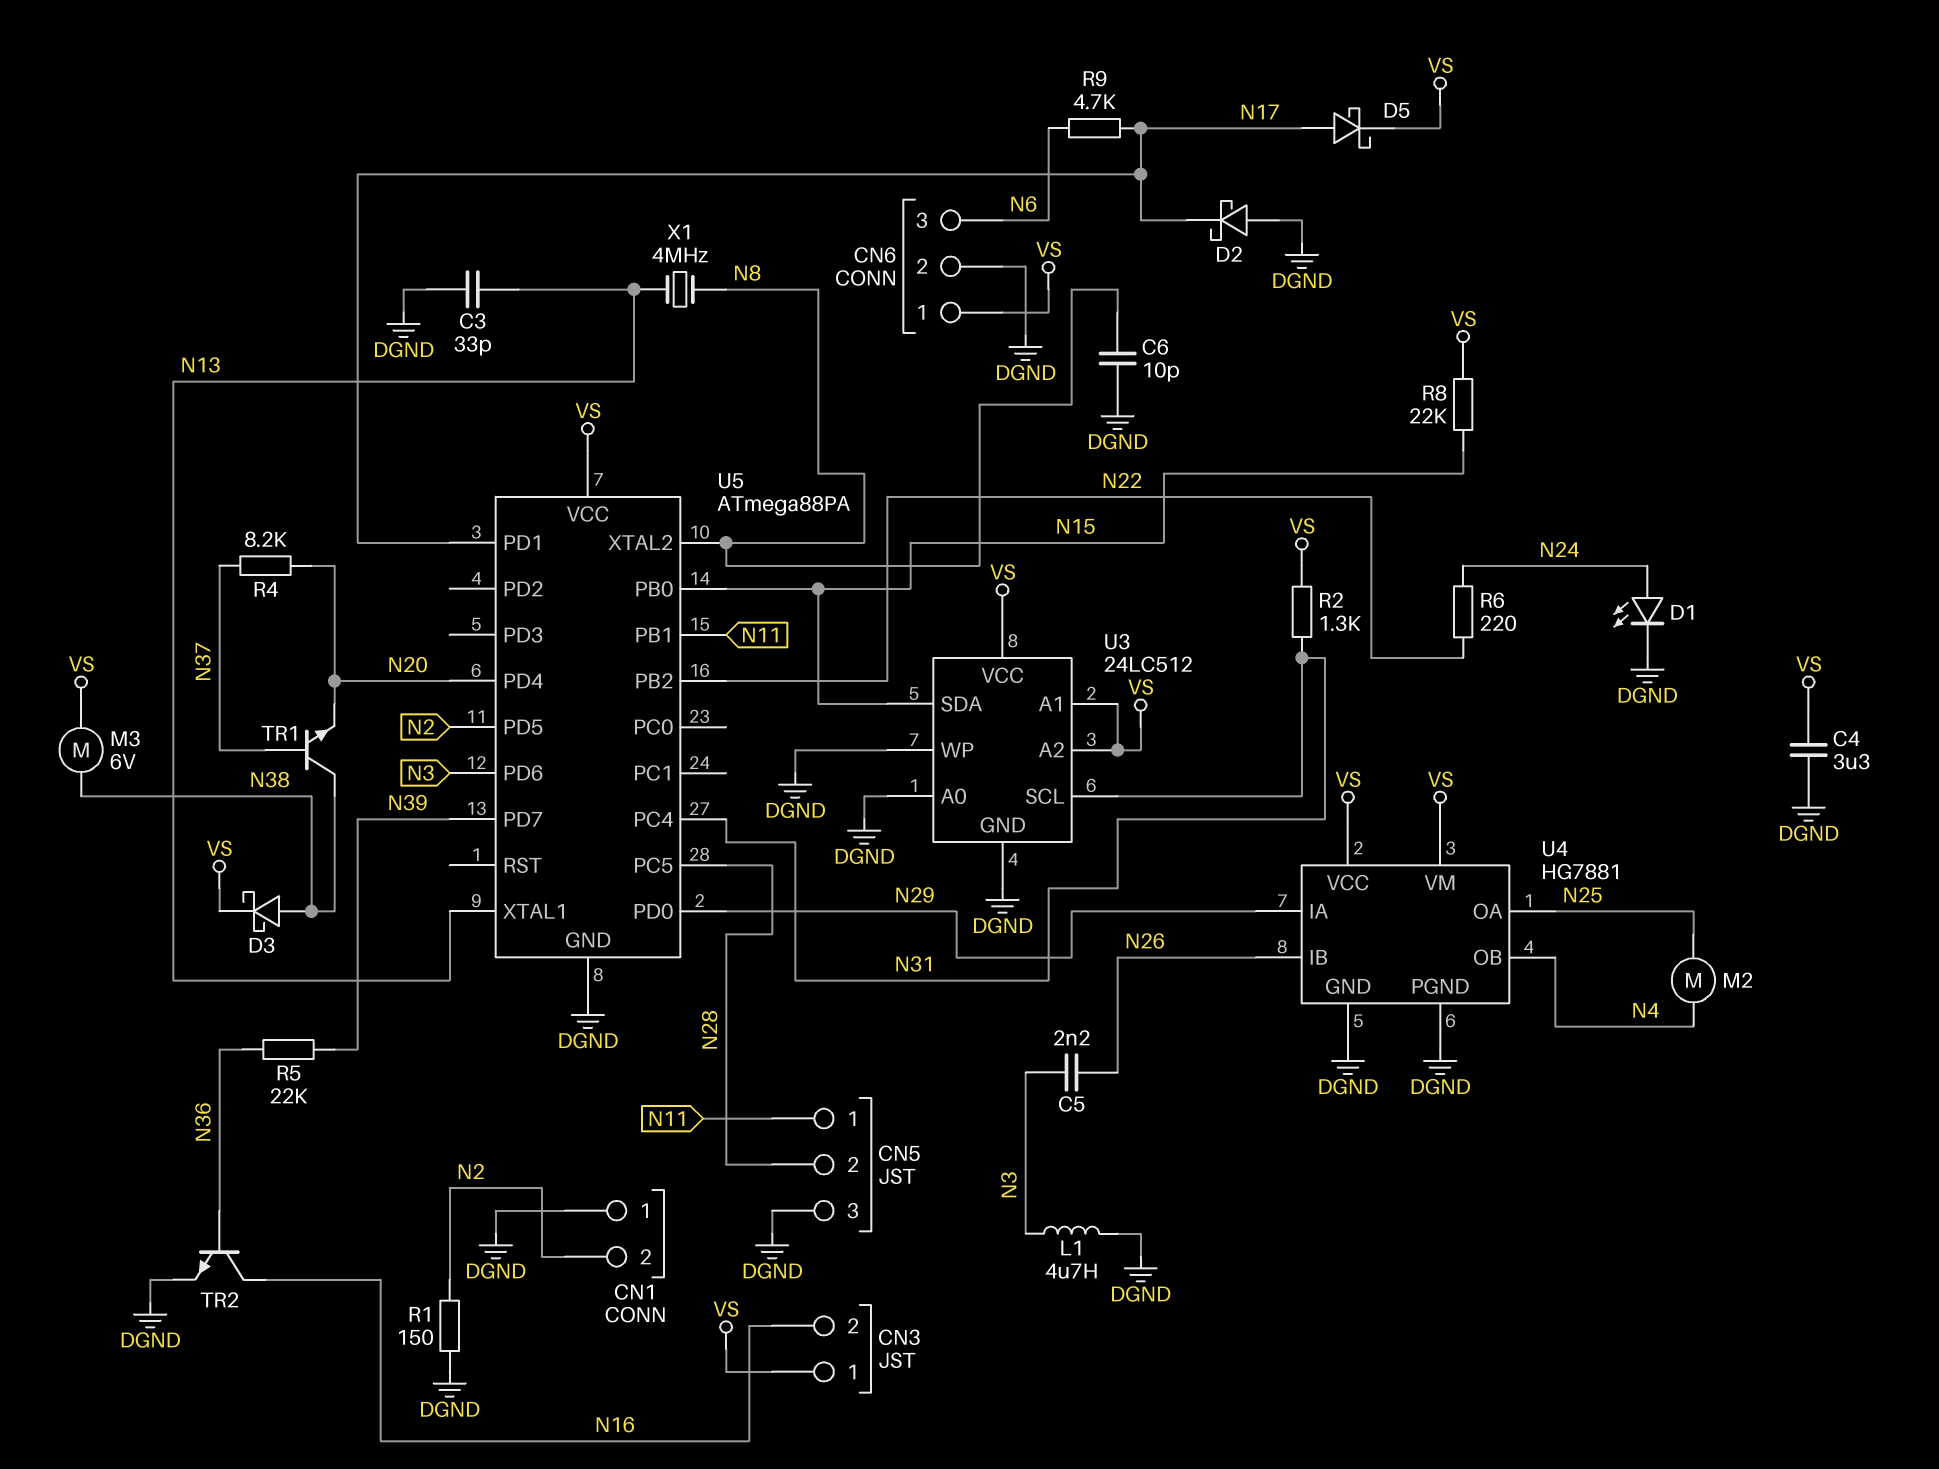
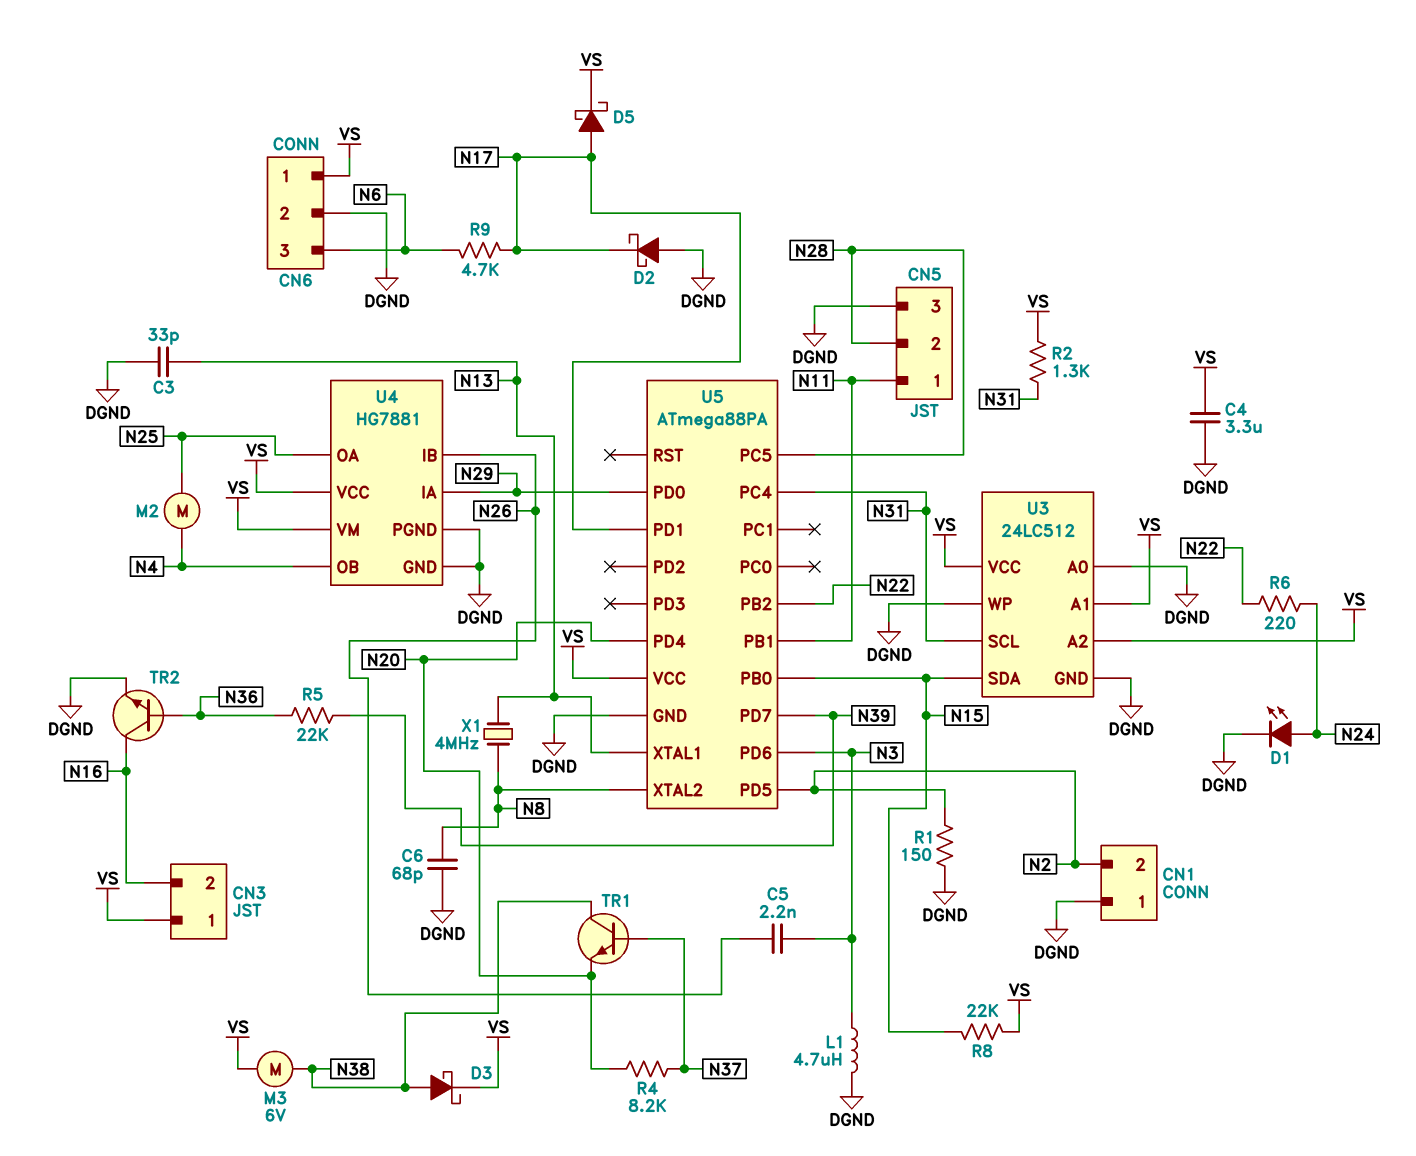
C6: 10pF (DGND, N8) -> 68pF (DGND, N8)

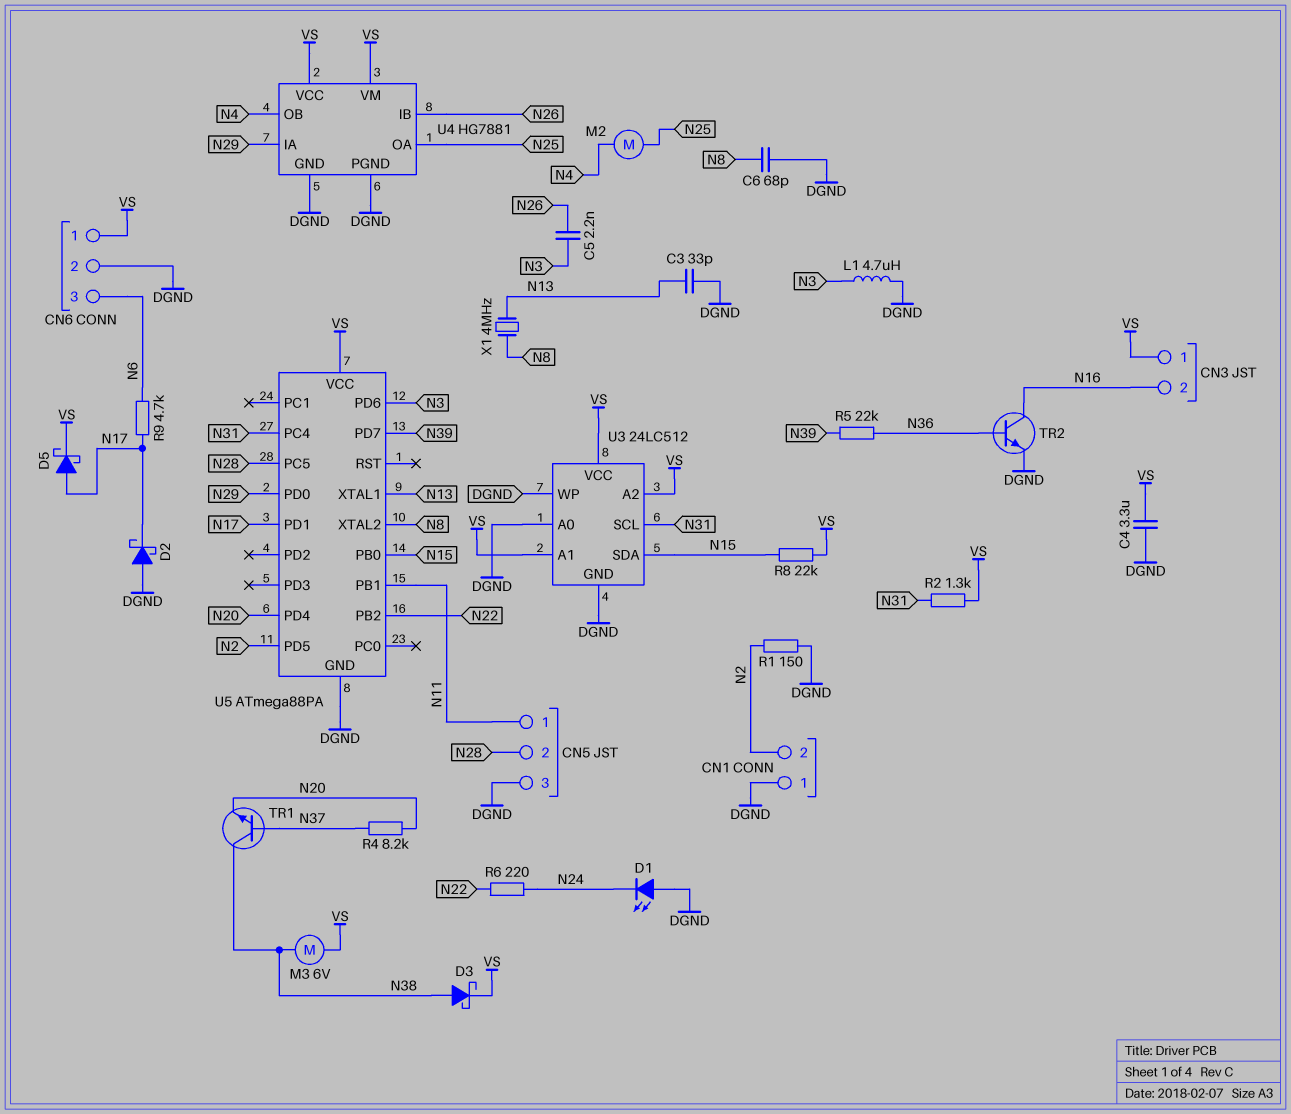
D1: LED (A N24, K DGND) -> LED (A DGND, K N24)

